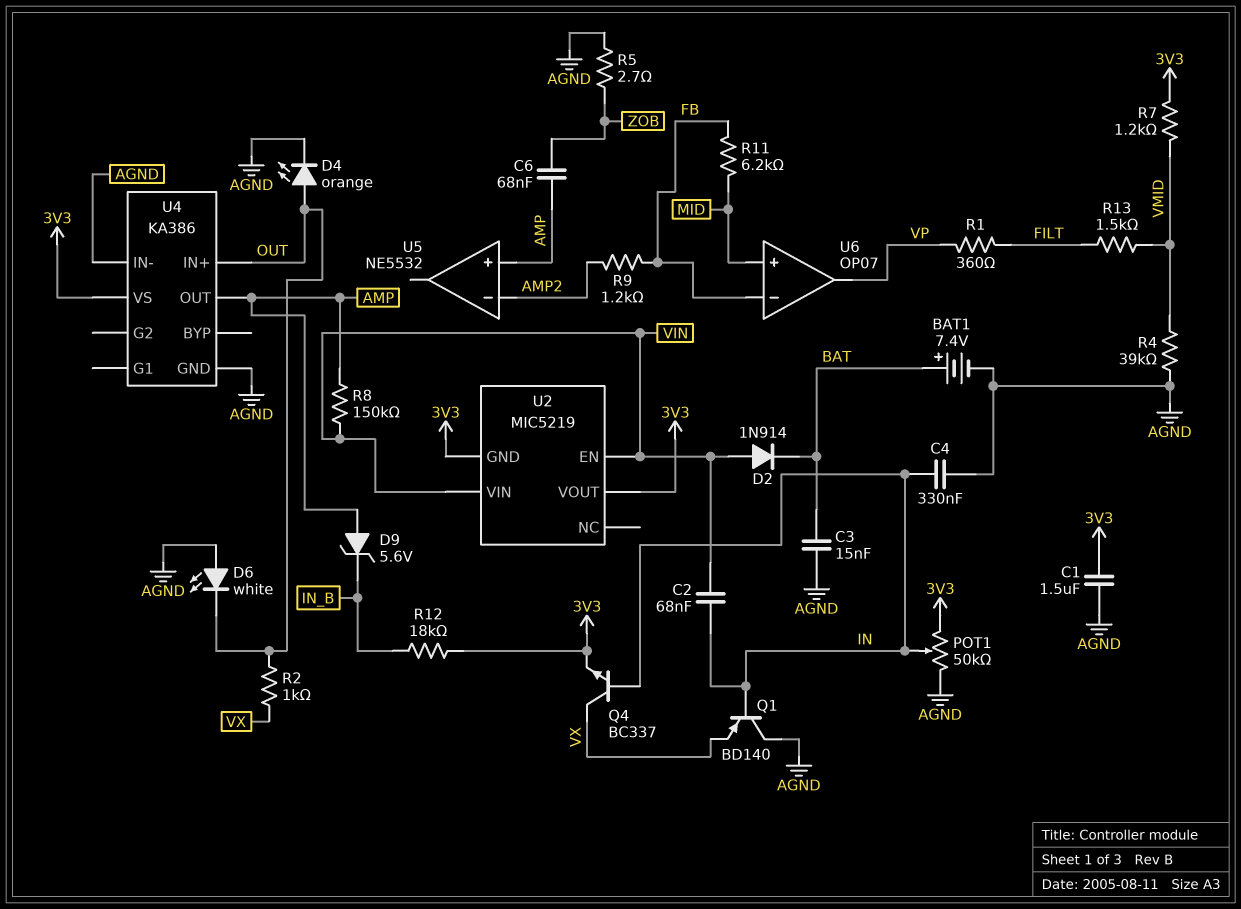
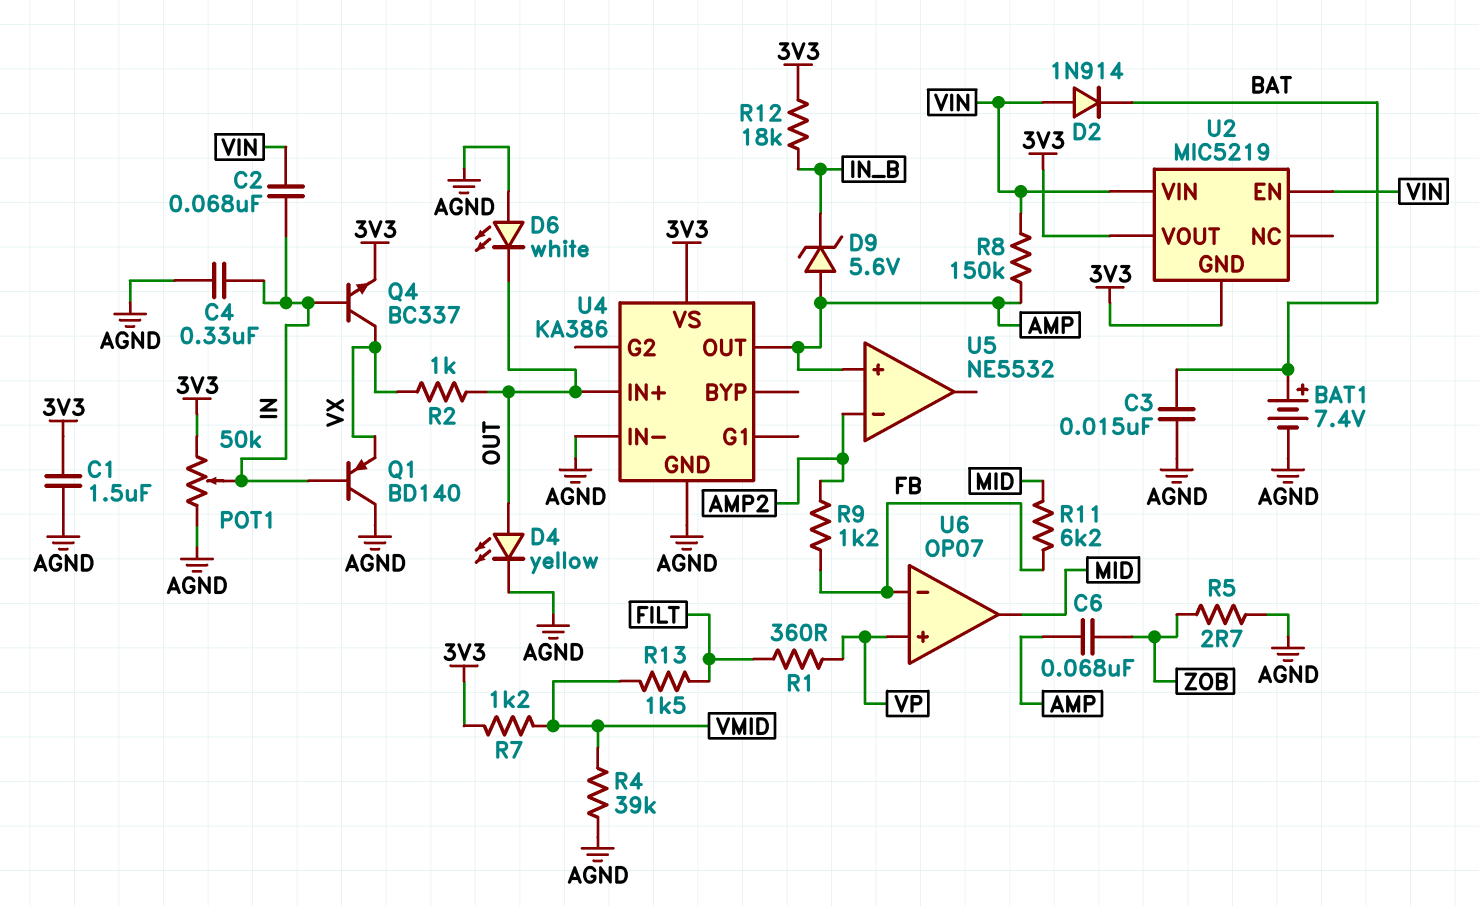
D4: LED orange (A OUT, K AGND) -> LED yellow (A OUT, K AGND)
U6 pin in+: MID -> VP
U6 pin out: VP -> MID

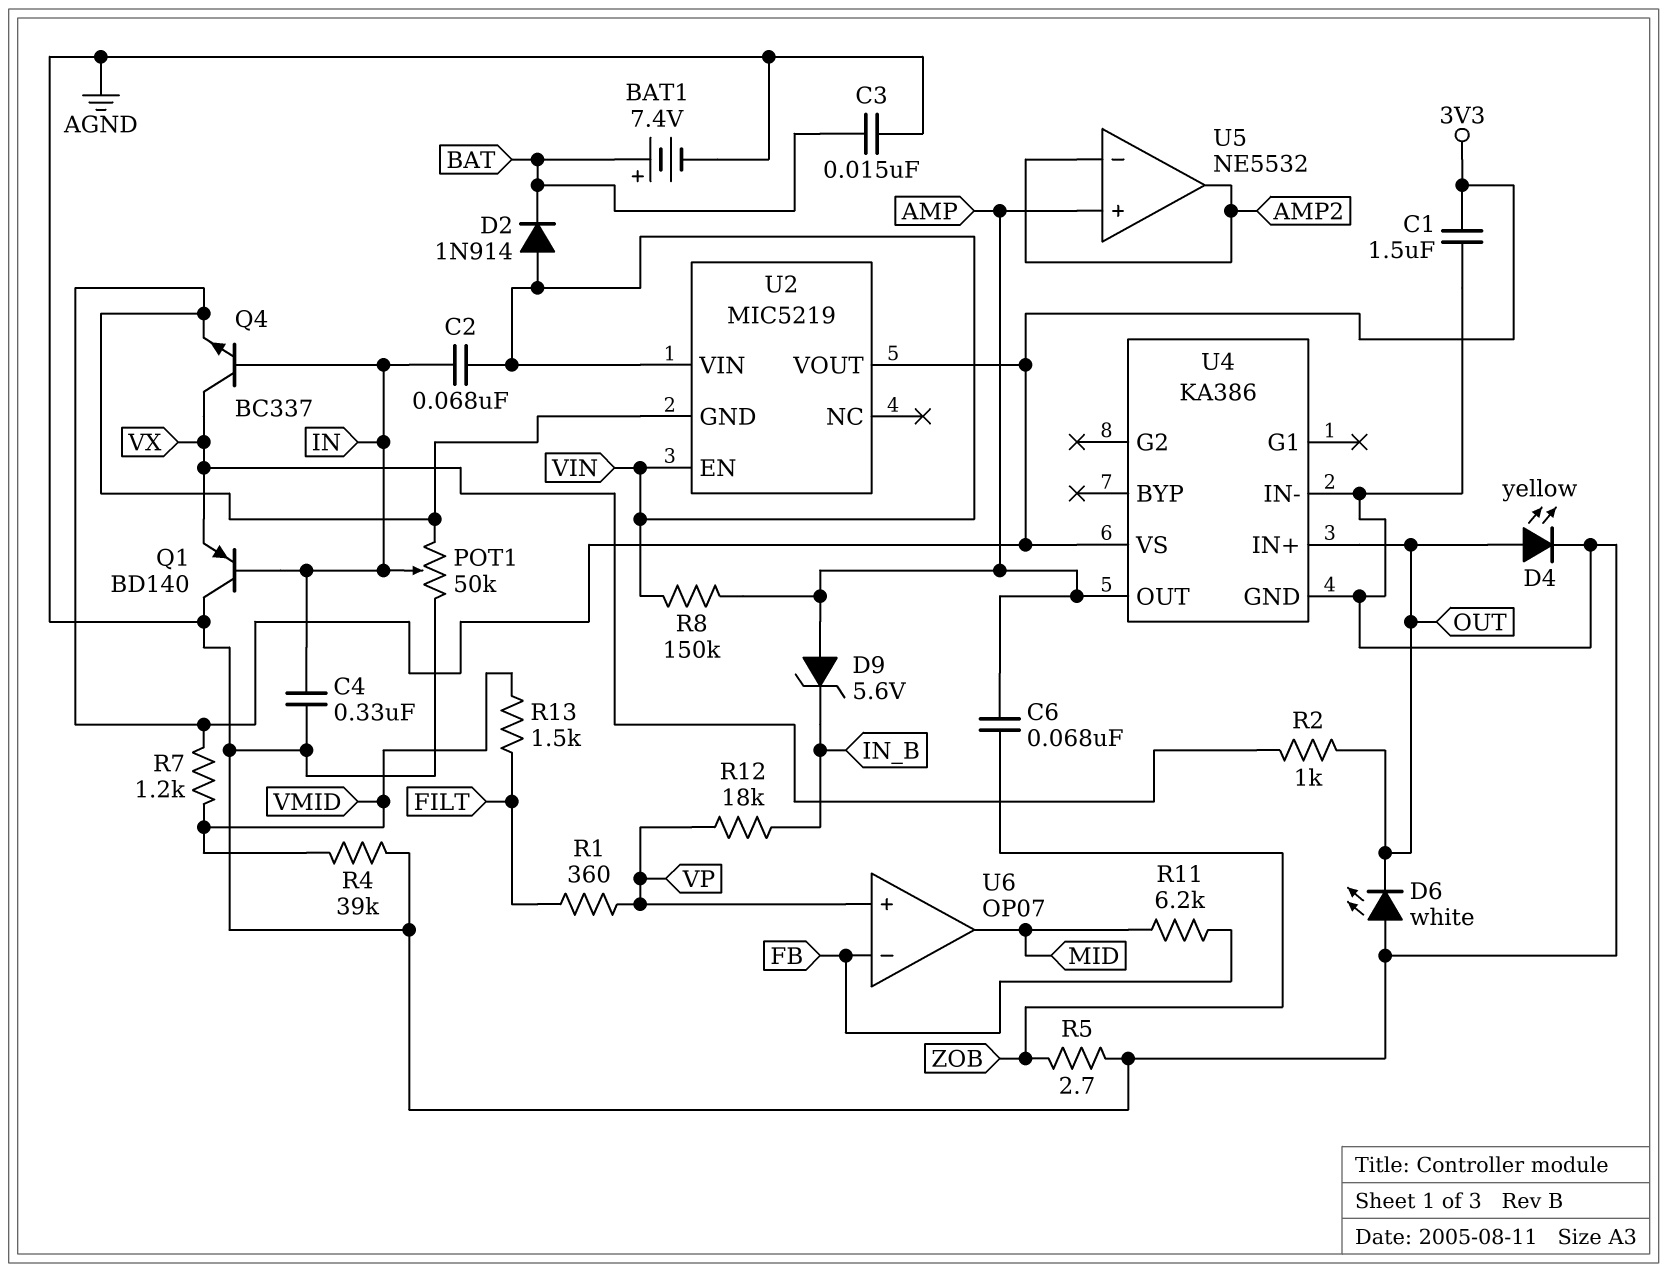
R9: 1.2k (AMP2, FB) -> none
R12: 18k (3V3, IN_B) -> 18k (IN_B, VP)
U5 pin out: none -> AMP2

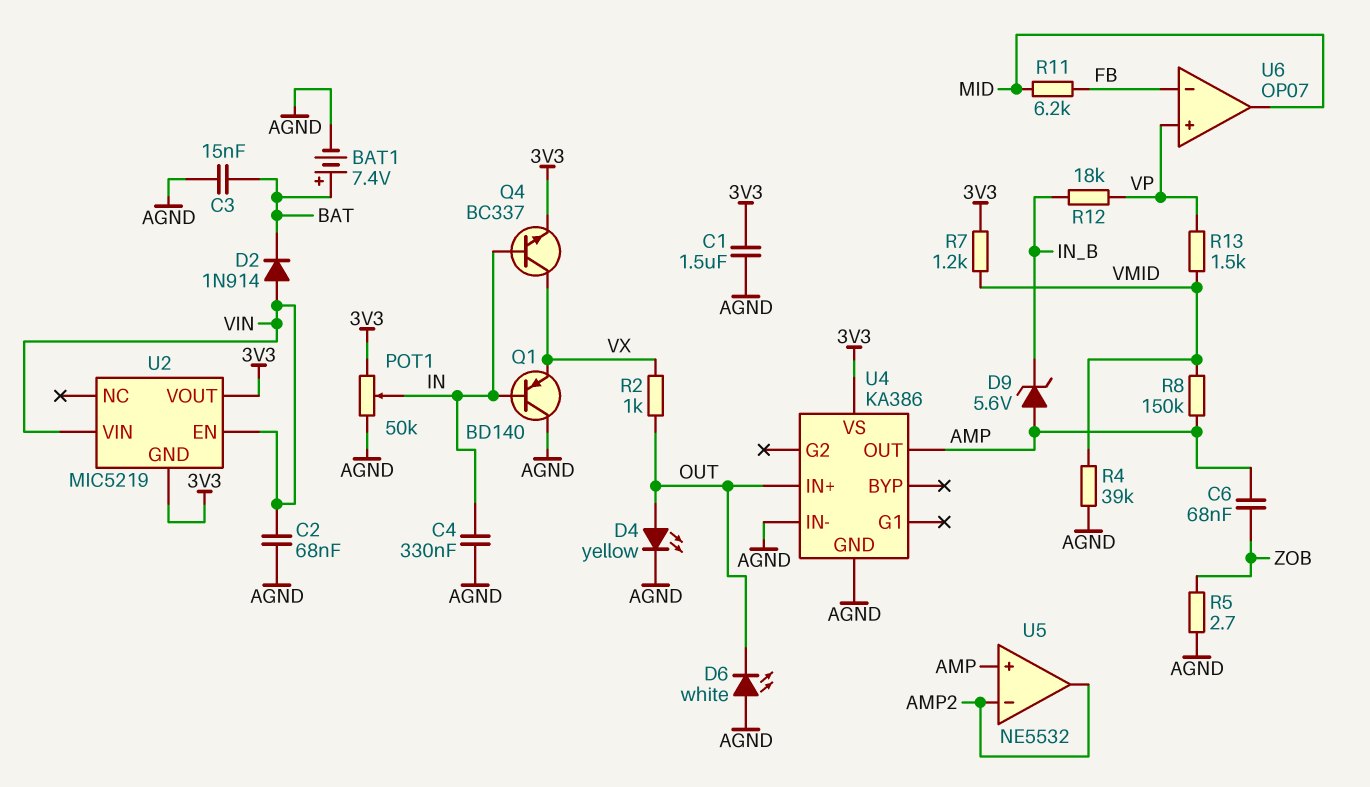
C2: 68nF (IN, VIN) -> 68nF (AGND, VIN)
R1: 360 (FILT, VP) -> none
R8: 150k (AMP, VIN) -> 150k (AMP, VMID)
R13: 1.5k (FILT, VMID) -> 1.5k (VMID, VP)

